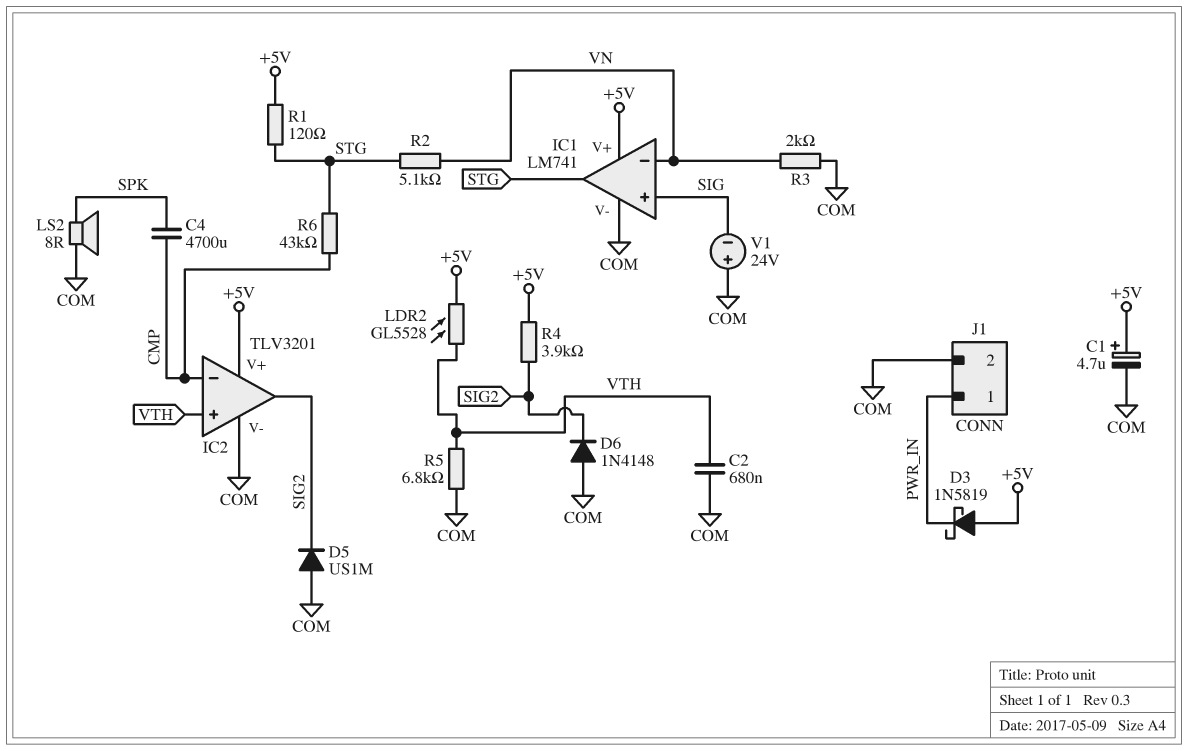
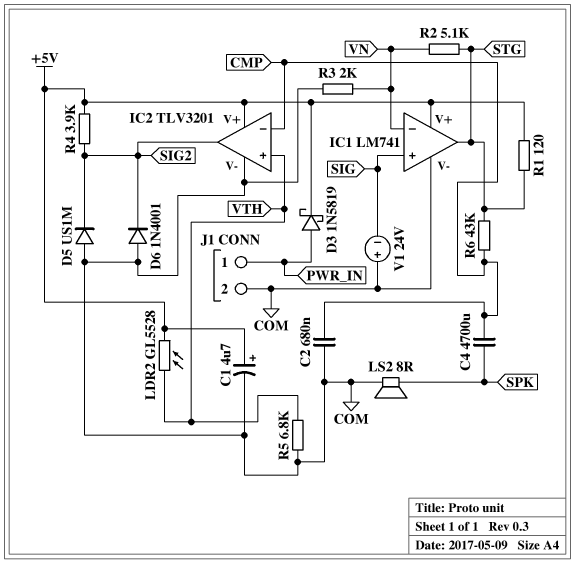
C2: 680nF (COM, VTH) -> 680nF (CMP, COM)
D3: schottky 1N5819 (A +5V, K PWR_IN) -> schottky 1N5819 (A PWR_IN, K +5V)
D6: diode 1N4148 (A COM, K SIG2) -> diode 1N4001 (A COM, K SIG2)

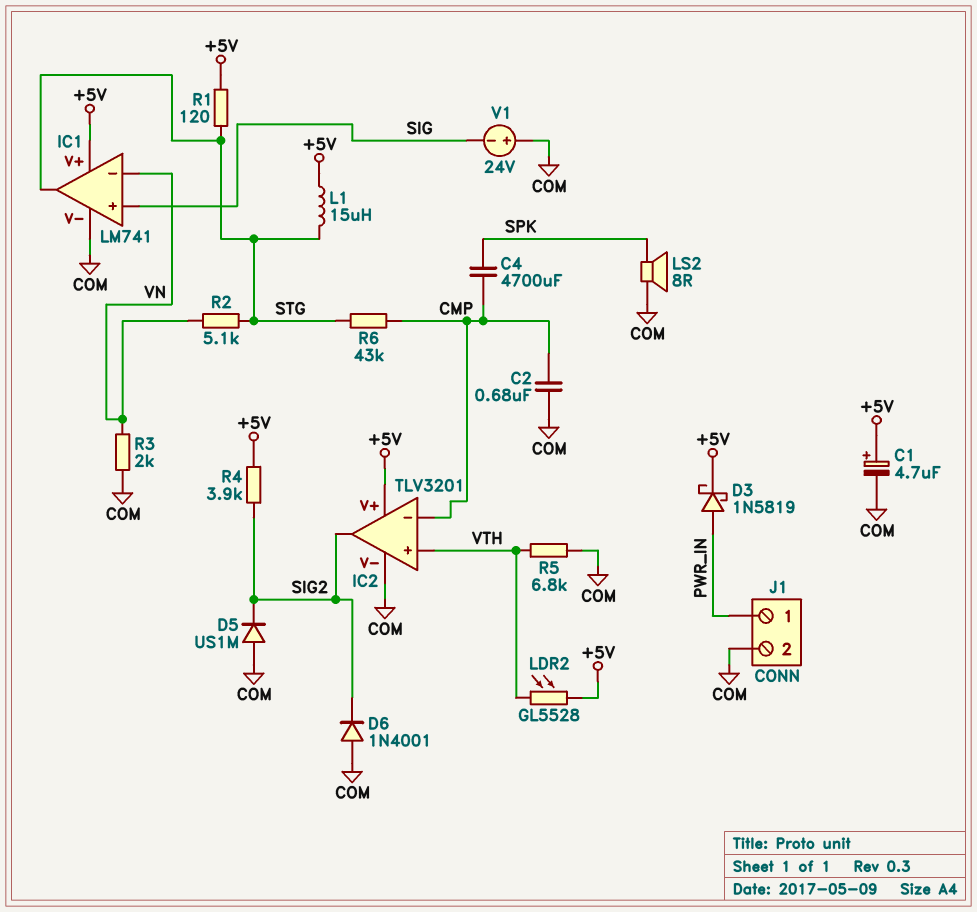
L1: none -> 15uH (+5V, STG)

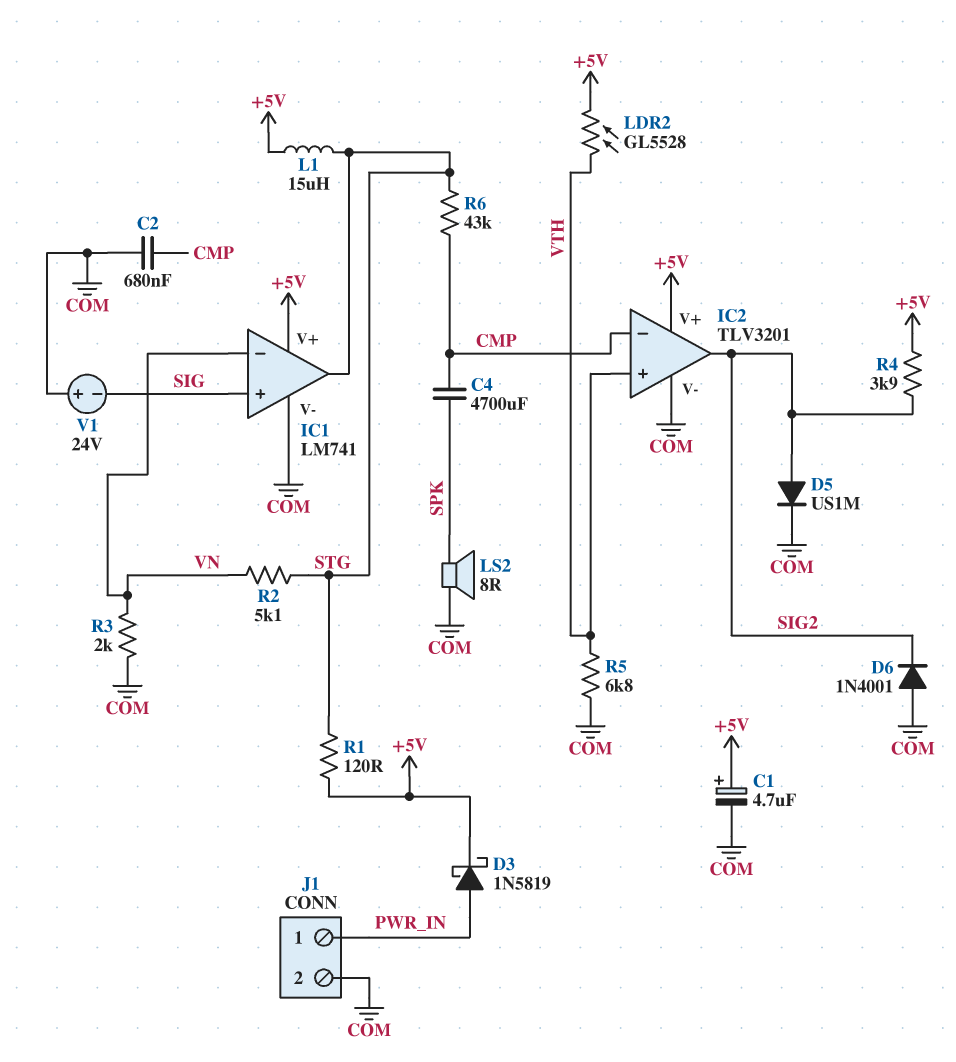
D5: diode US1M (A COM, K SIG2) -> diode US1M (A SIG2, K COM)

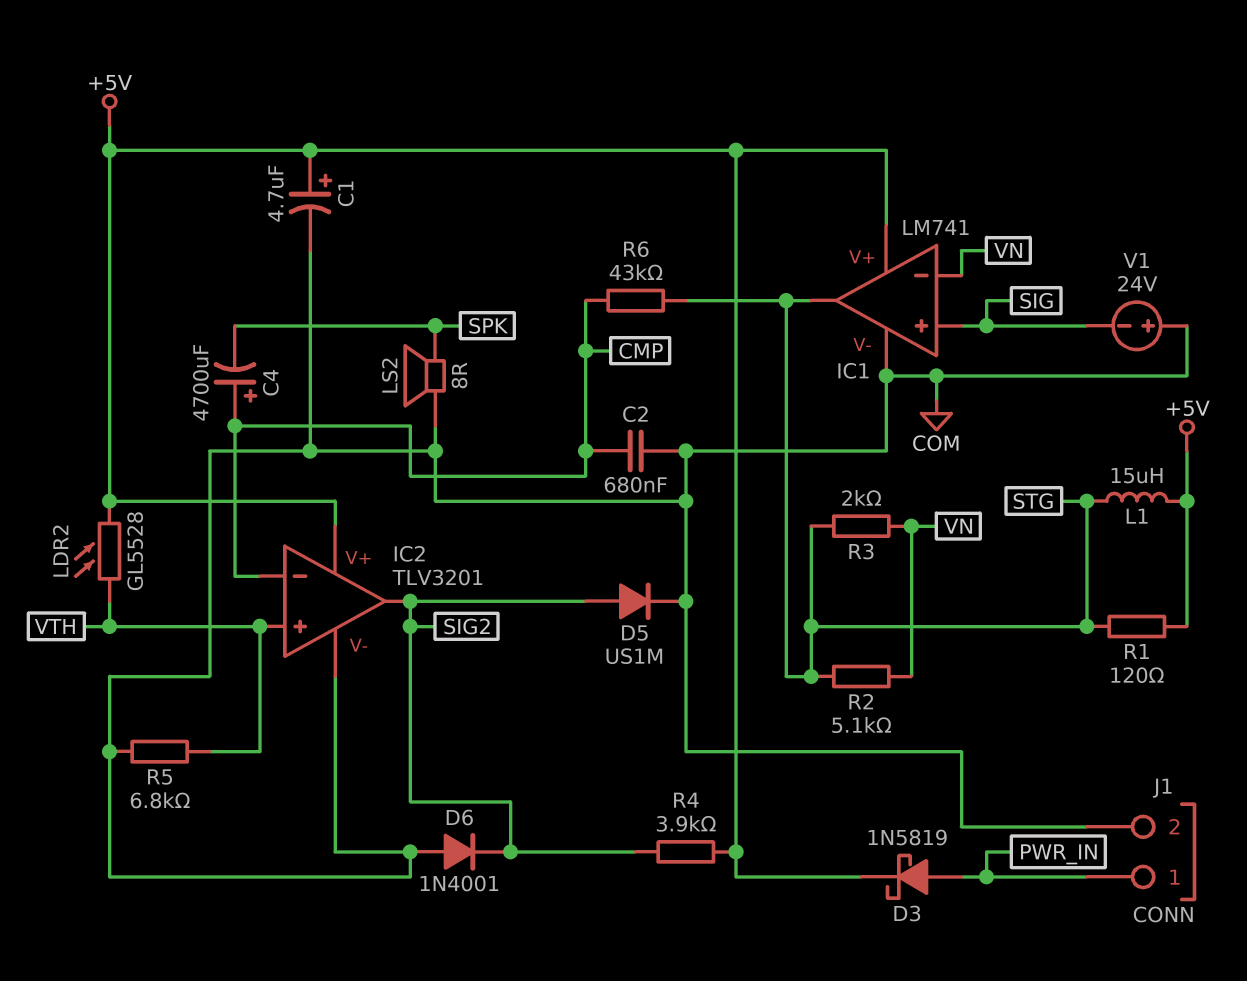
C4: 4700uF (CMP, SPK) -> 4700uF (plus CMP, minus SPK)
R3: 2k (COM, VN) -> 2k (STG, VN)

